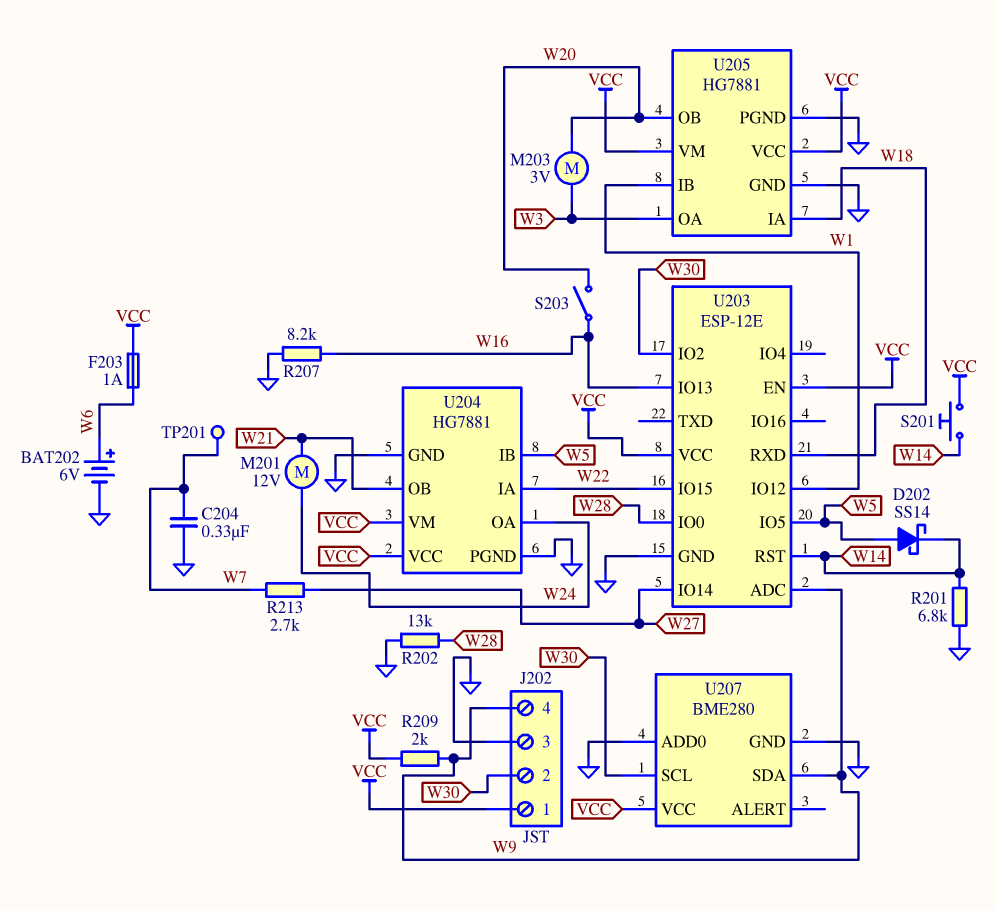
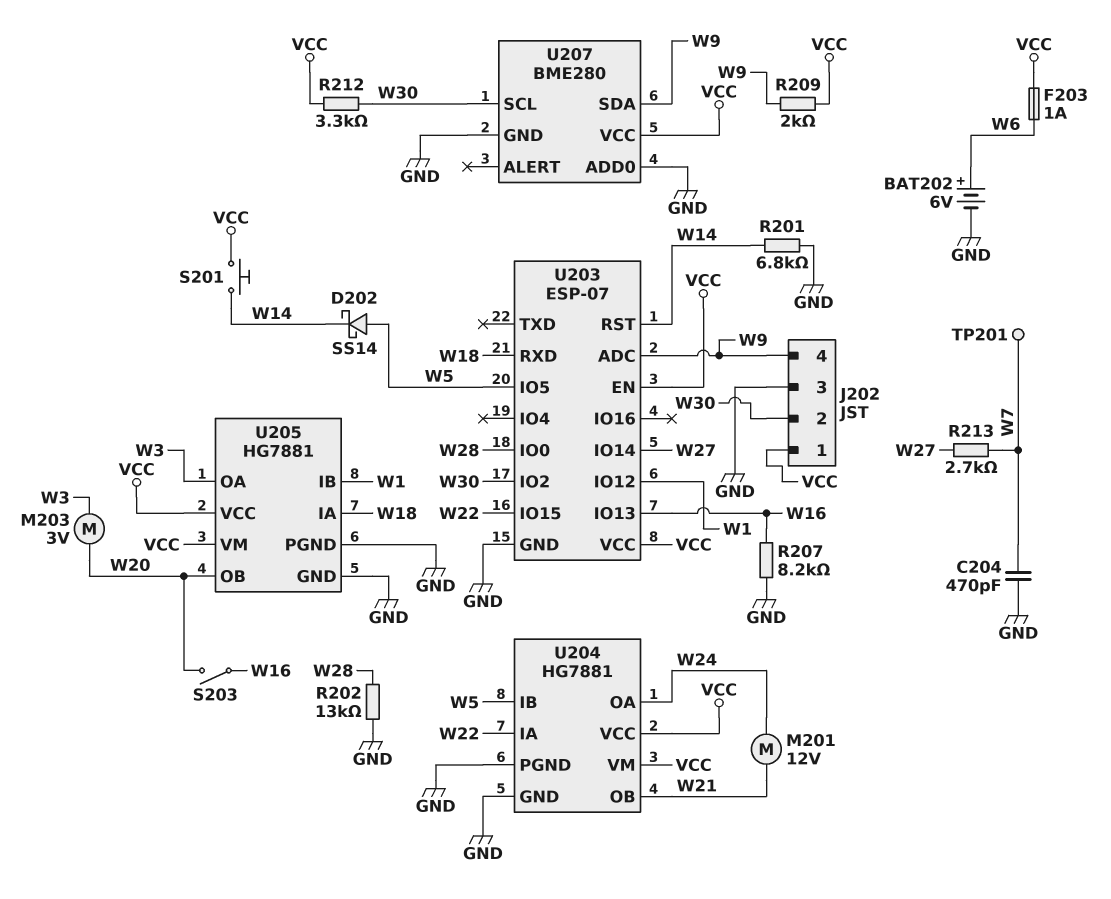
C204: 330nF (GND, W7) -> 470pF (GND, W7)
R212: none -> 3.3k (VCC, W30)
U203: ESP-12E -> ESP-07

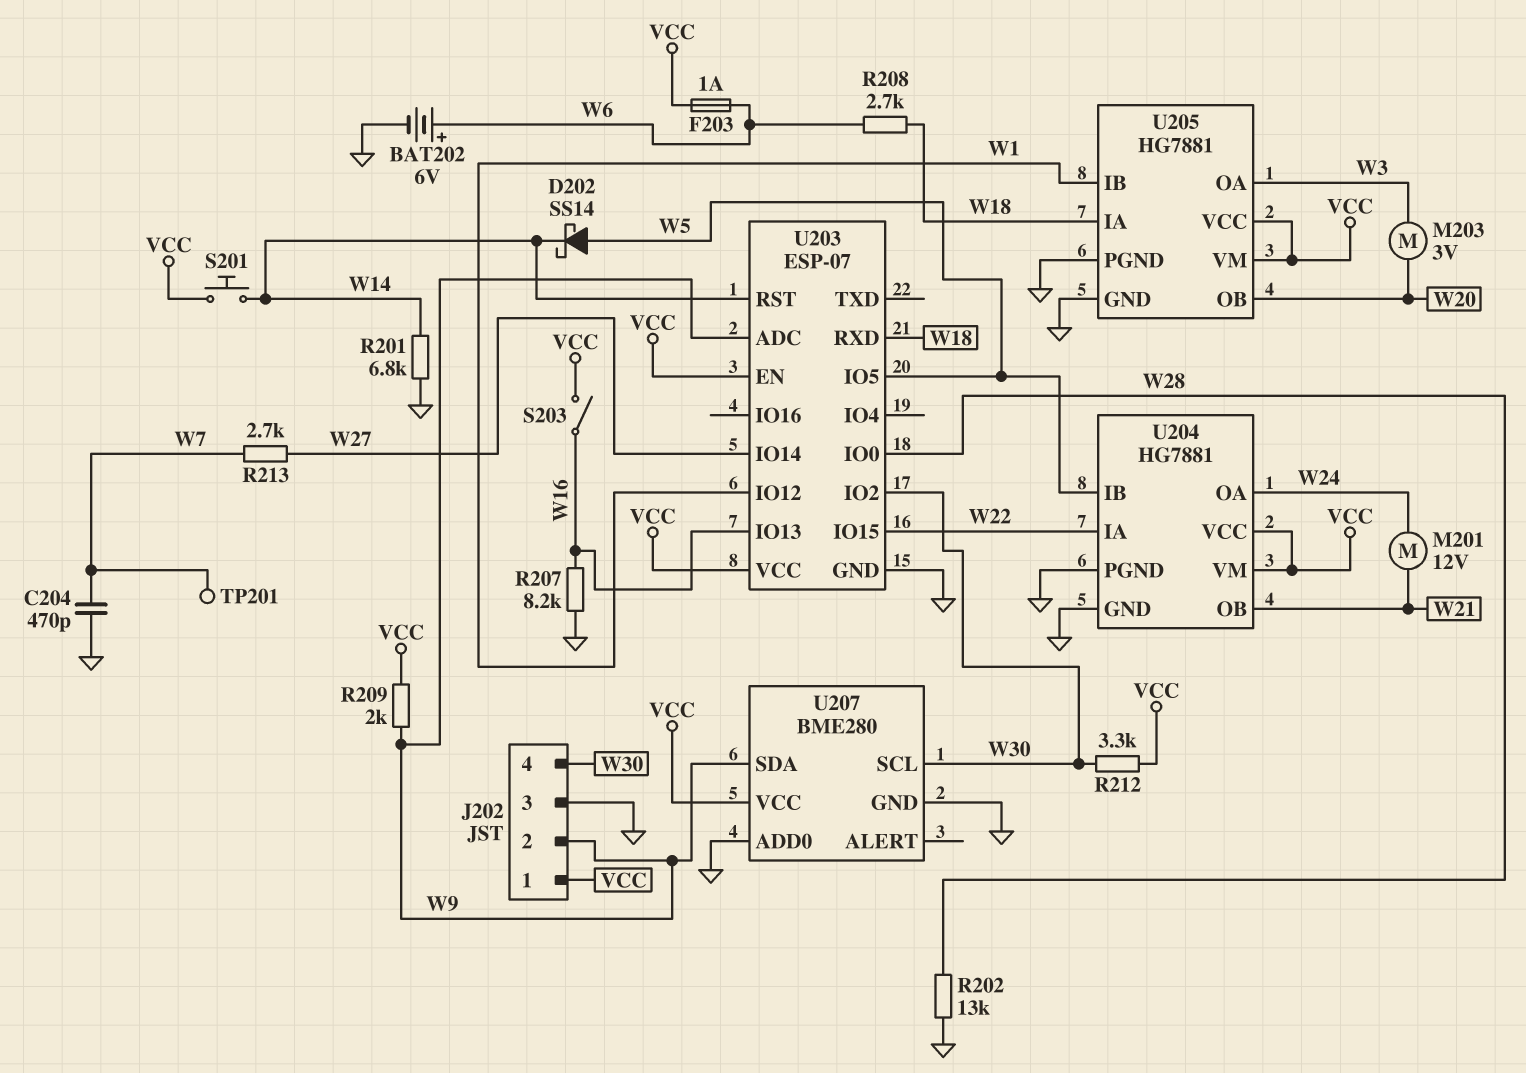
J202 pin 2: W30 -> W9
J202 pin 4: W9 -> W30
R208: none -> 2.7k (W6, W18)
S203: switch (W16, W20) -> switch (VCC, W16)

